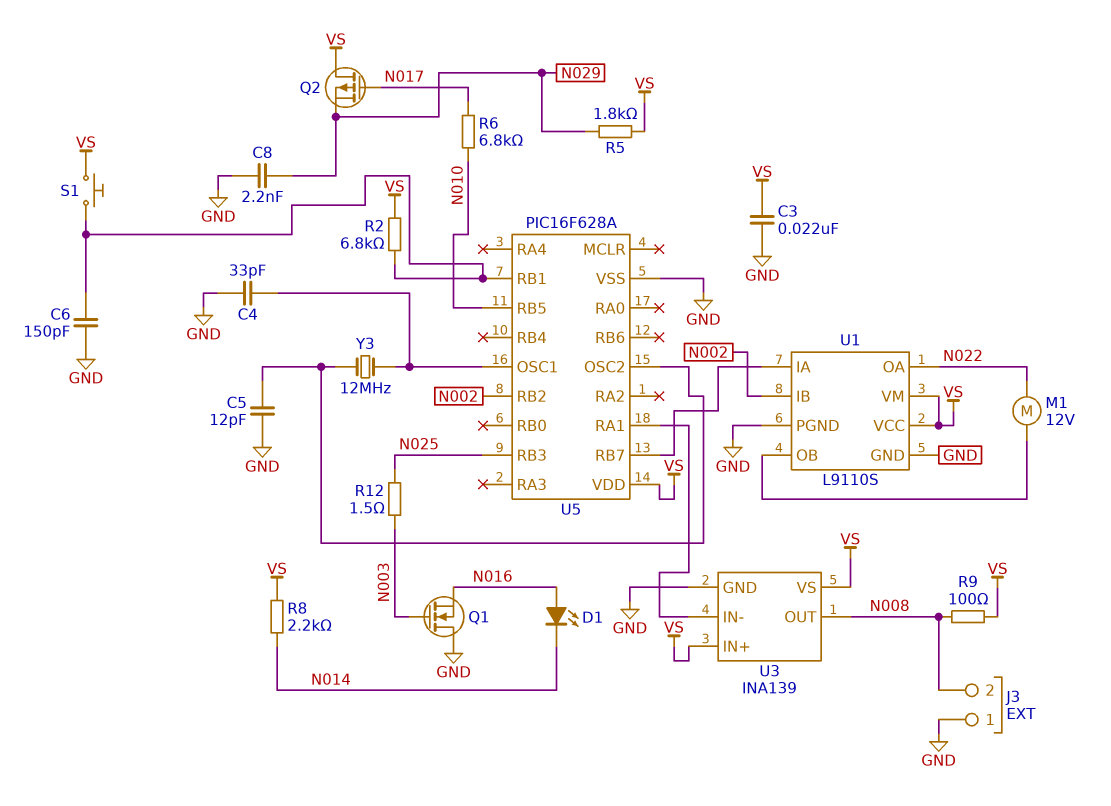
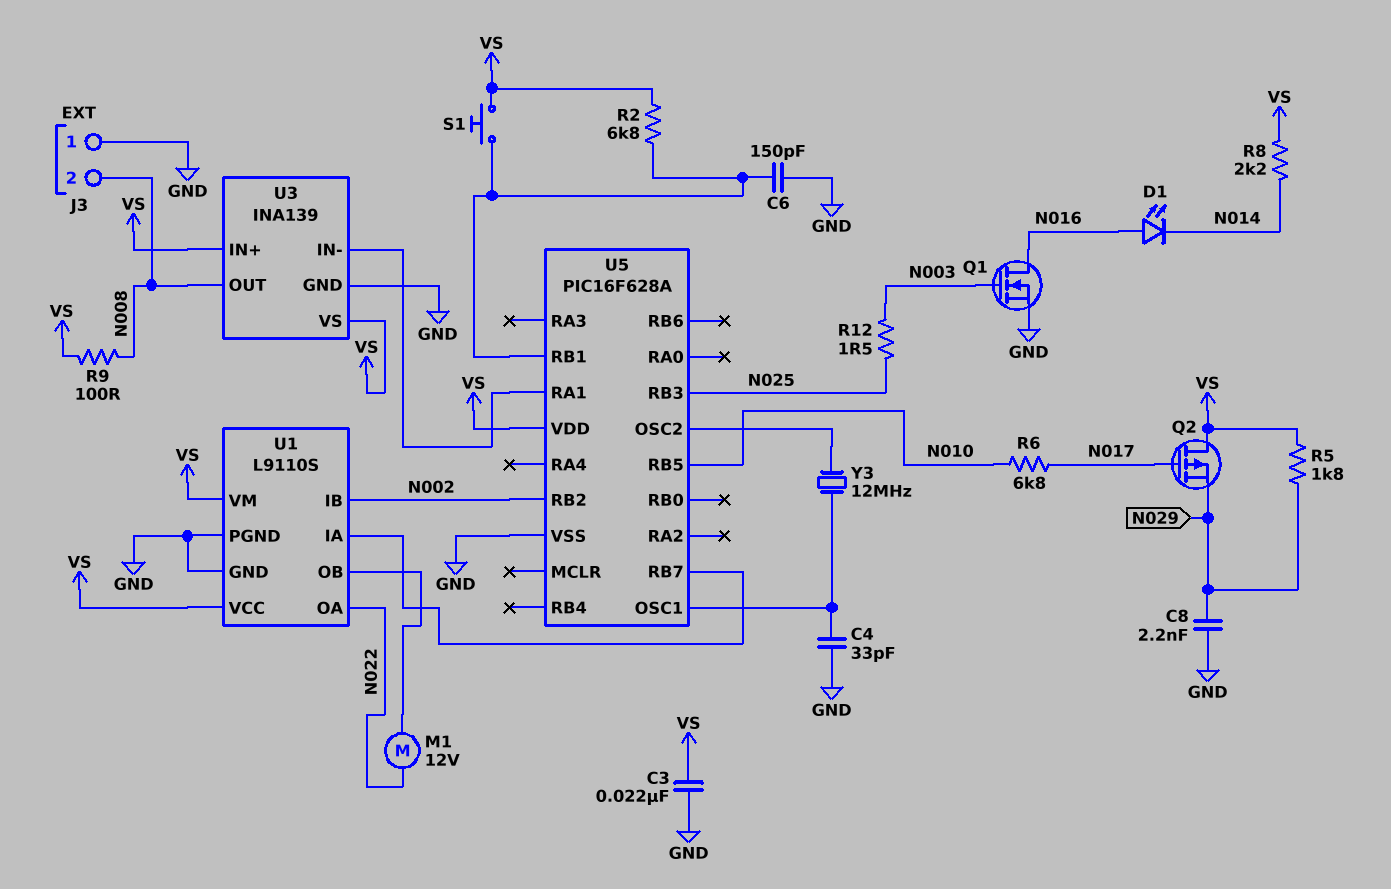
C5: 12pF (GND, U5/OSC2) -> none
Q1: NMOS (G N003, D GND, S N016) -> NMOS (G N003, D N016, S GND)

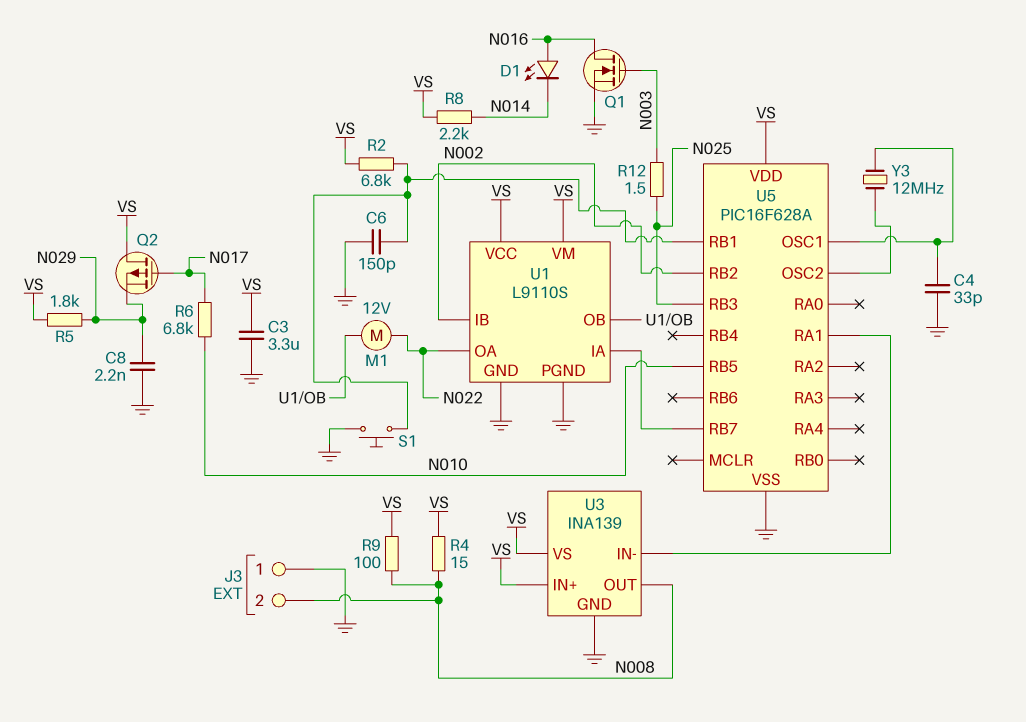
C3: 22nF (GND, VS) -> 3.3uF (GND, VS)
R4: none -> 15 (N008, VS)
S1: button (U5/RB1, VS) -> button (GND, U5/RB1)

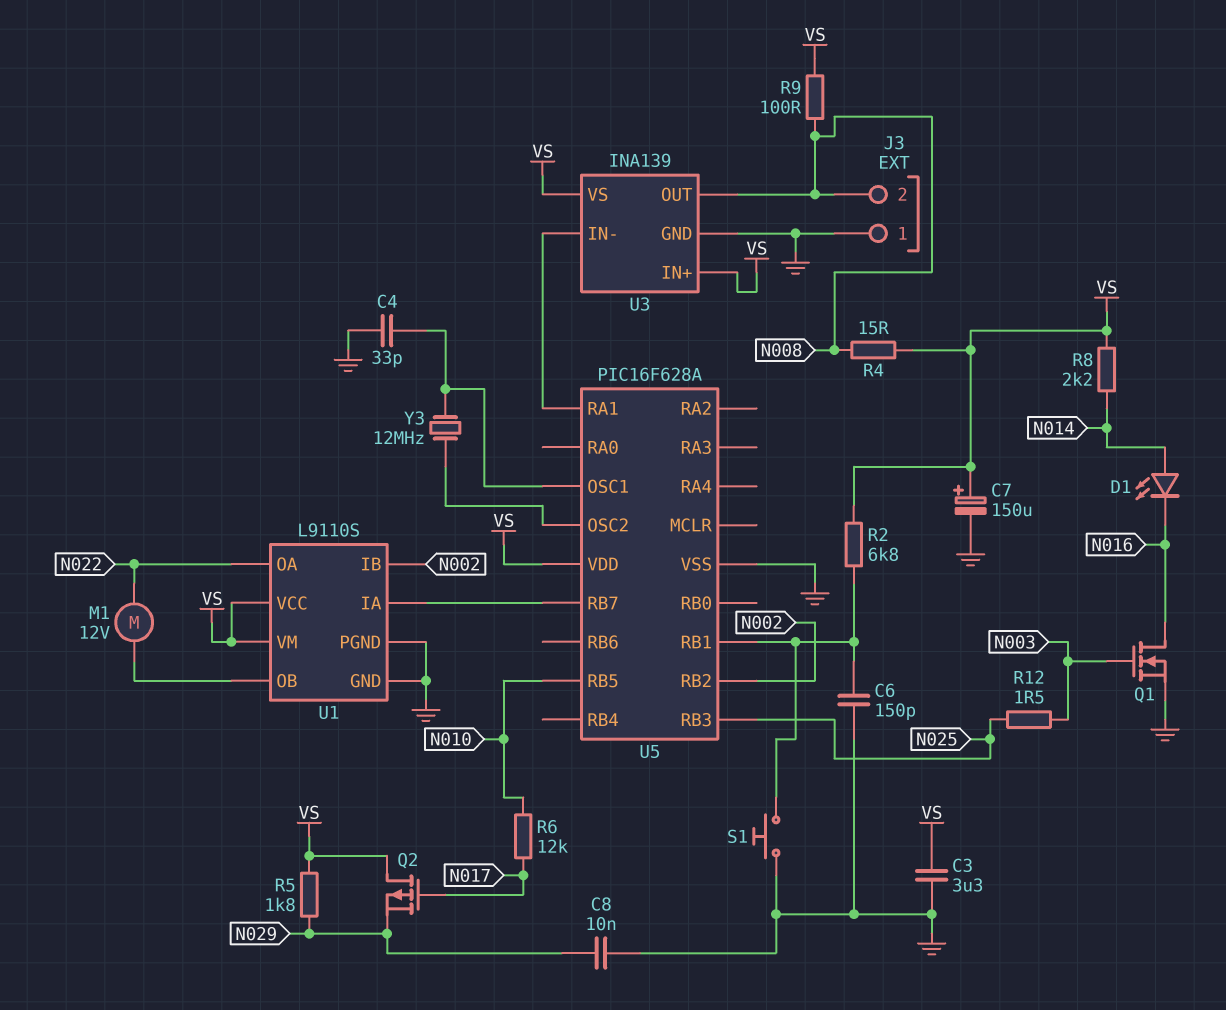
C7: none -> 150uF (plus VS, minus GND)
C8: 2.2nF (GND, N029) -> 10nF (GND, N029)
D1: LED (A N016, K N014) -> LED (A N014, K N016)
R6: 6.8k (N010, N017) -> 12k (N010, N017)

